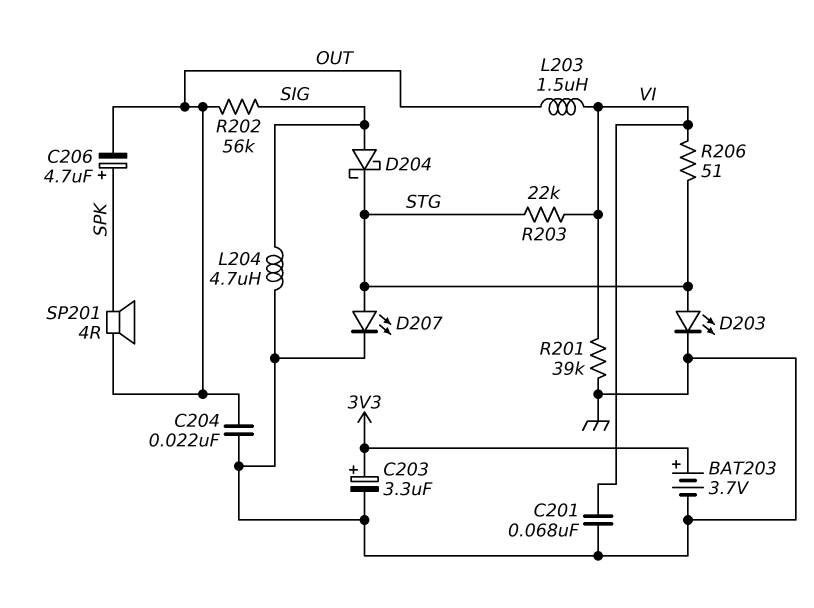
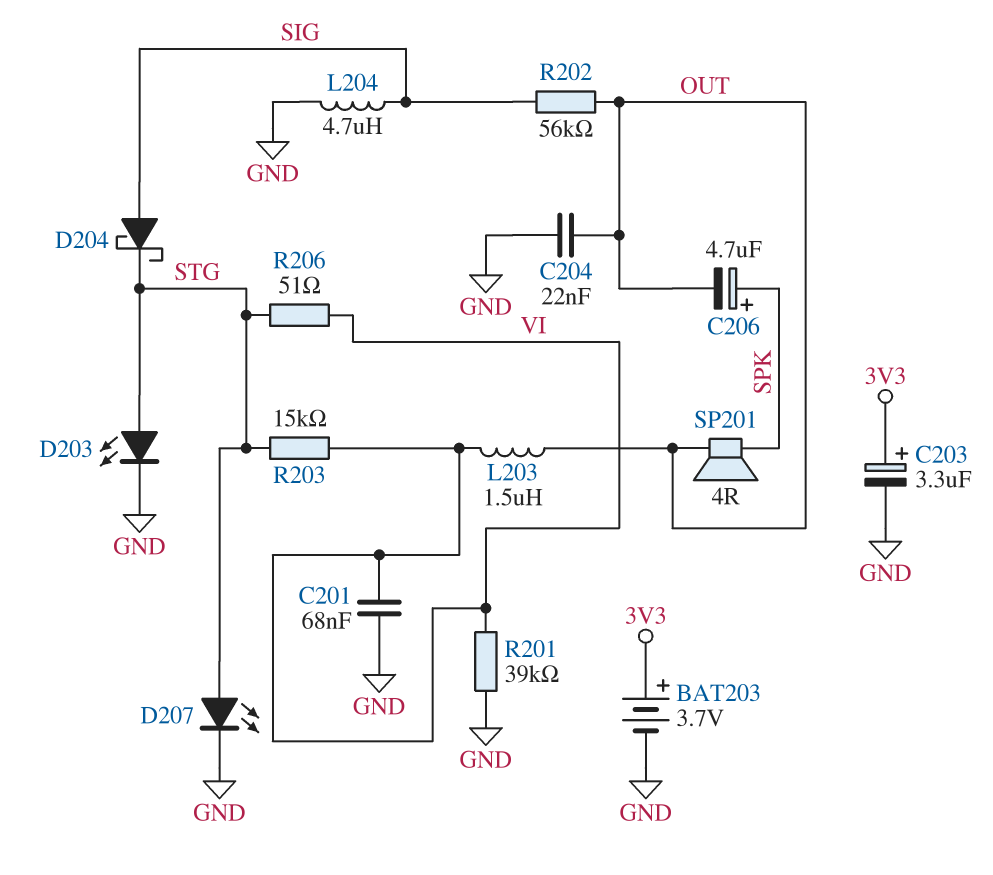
R203: 22k (STG, VI) -> 15k (STG, VI)

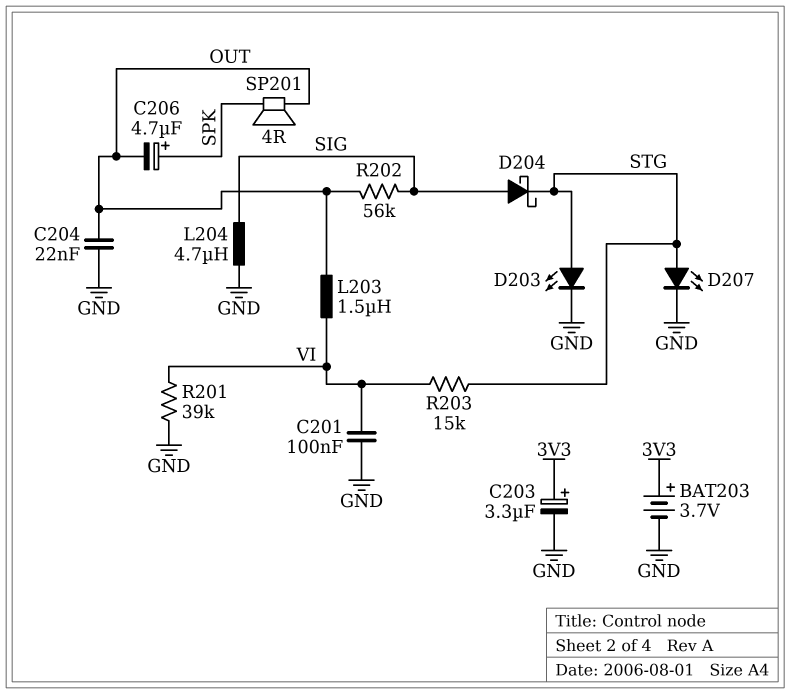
C201: 68nF (GND, VI) -> 100nF (GND, VI)
R206: 51 (STG, VI) -> none

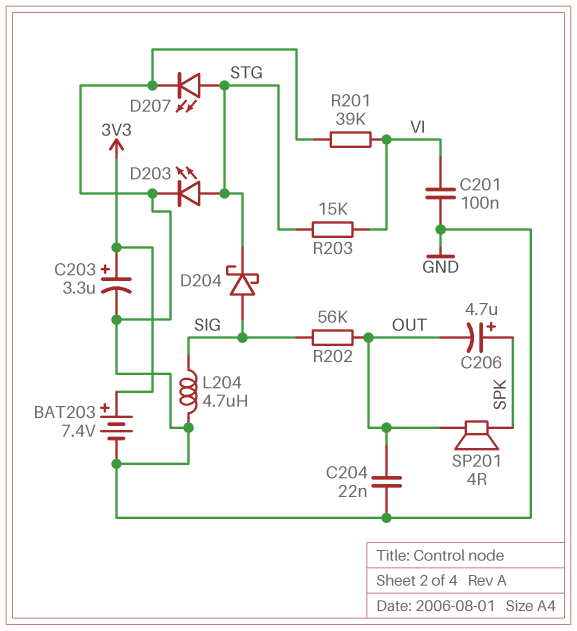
BAT203: 3.7V (plus 3V3, minus GND) -> 7.4V (plus 3V3, minus GND)
L203: 1.5uH (OUT, VI) -> none

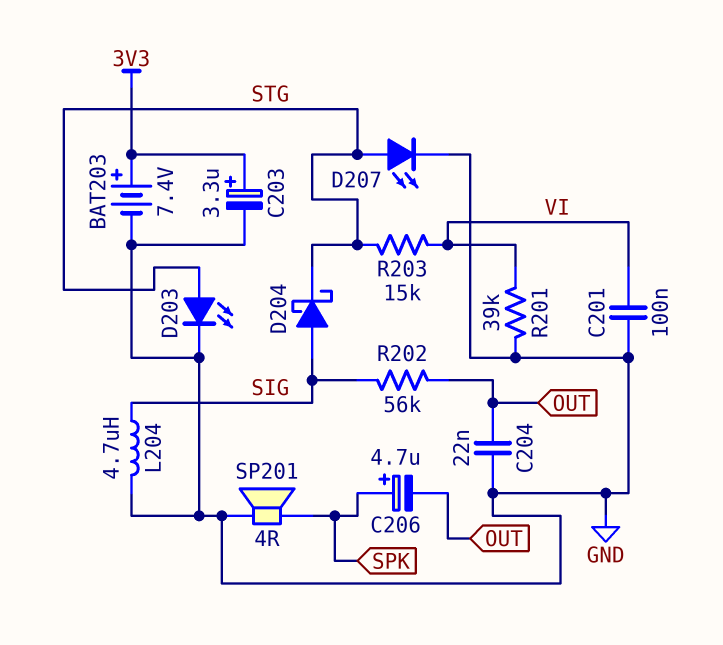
SP201: speaker 4R (OUT, SPK) -> speaker 4R (GND, SPK)

